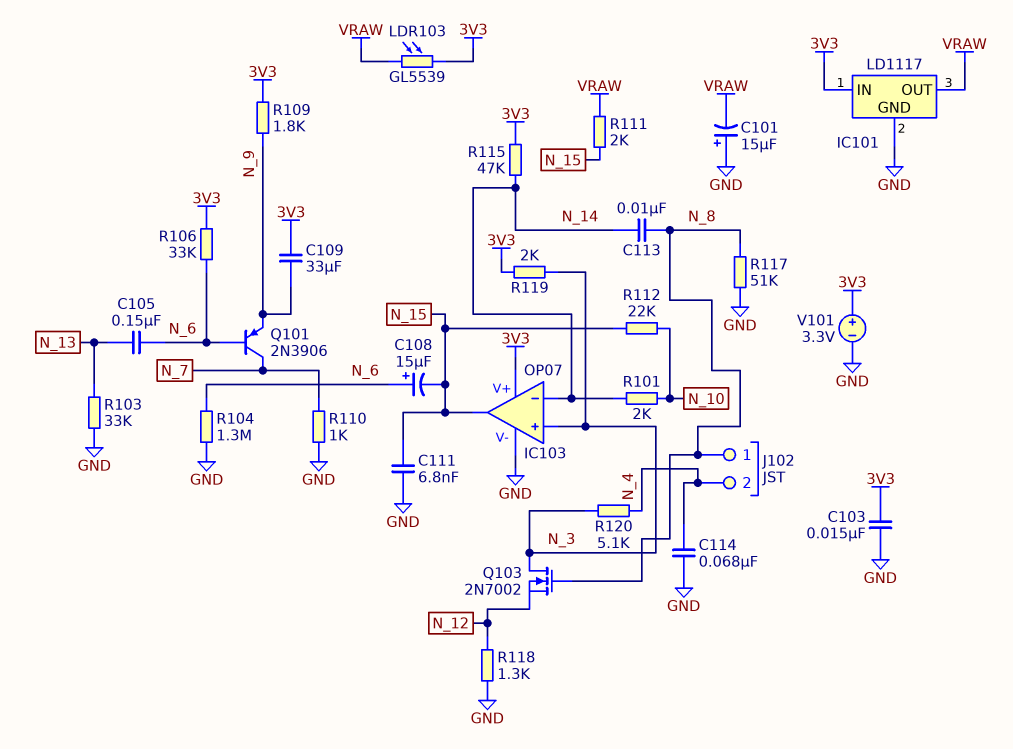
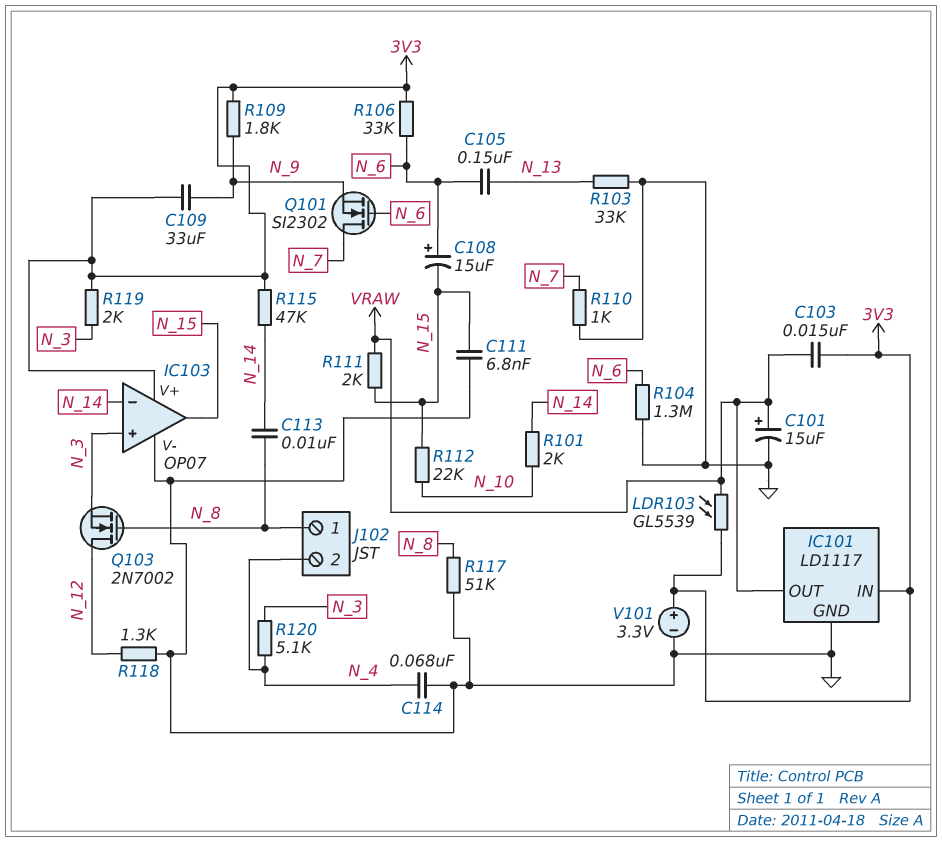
C101: 15uF (plus GND, minus VRAW) -> 15uF (plus VRAW, minus GND)
C103: 15nF (3V3, GND) -> 15nF (3V3, VRAW)
Q101: PNP 2N3906 (B N_6, C N_7, E N_9) -> NMOS SI2302 (G N_6, D N_7, S N_9)
Q103: NMOS 2N7002 (G N_8, D N_3, S N_12) -> NMOS 2N7002 (G N_8, D N_12, S N_3)

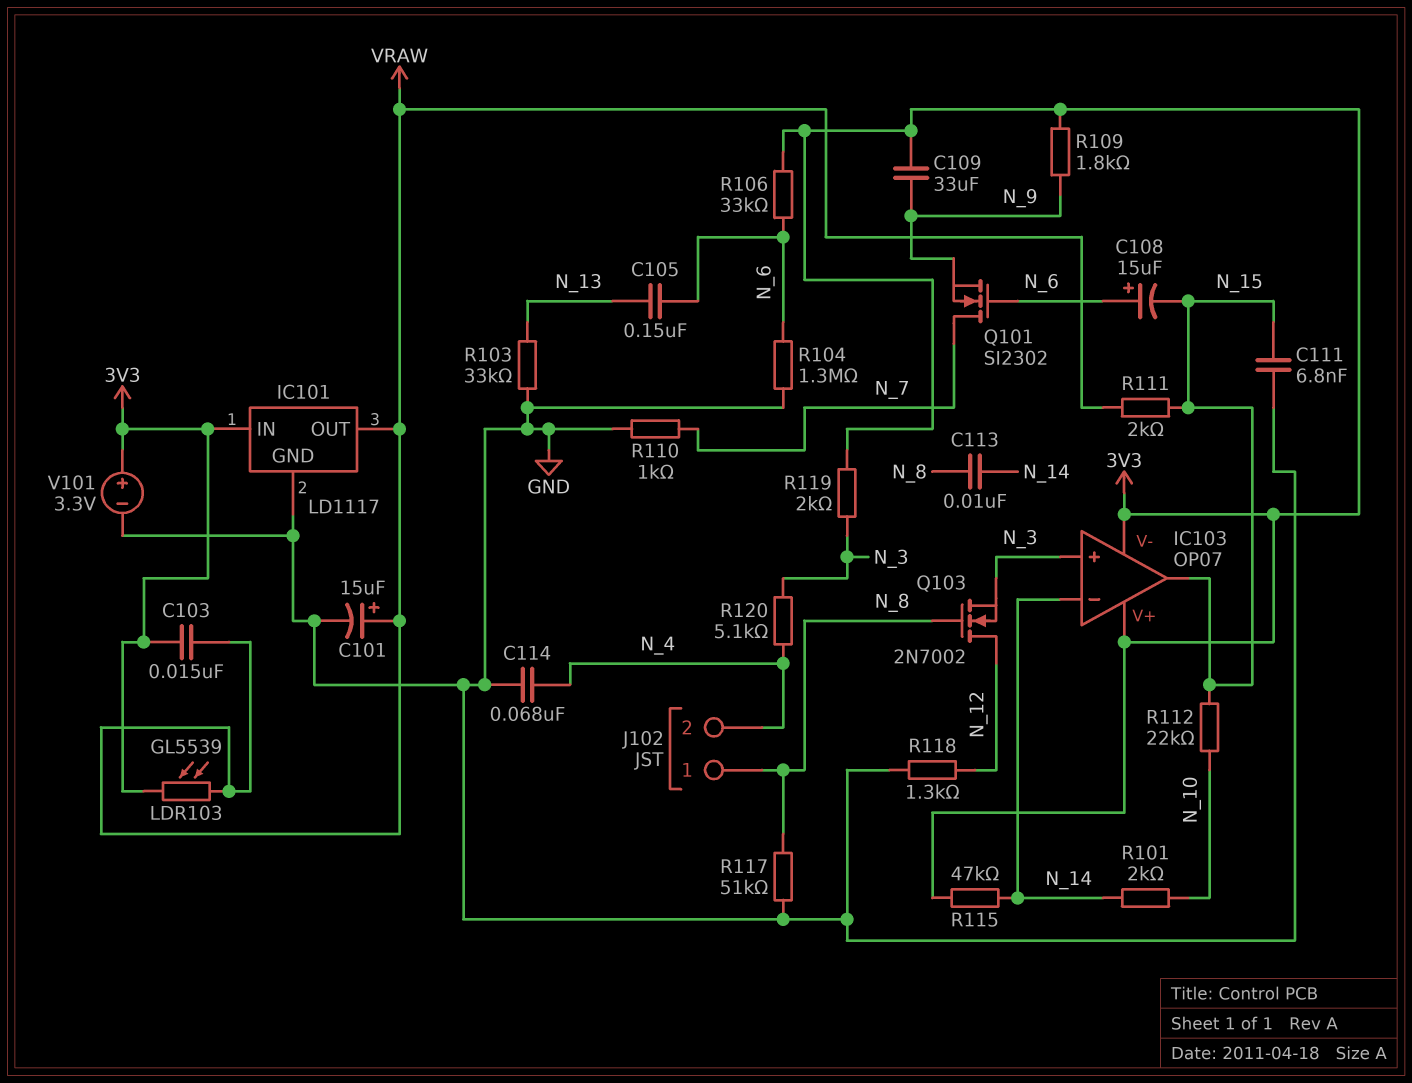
IC103 pin V-: GND -> 3V3

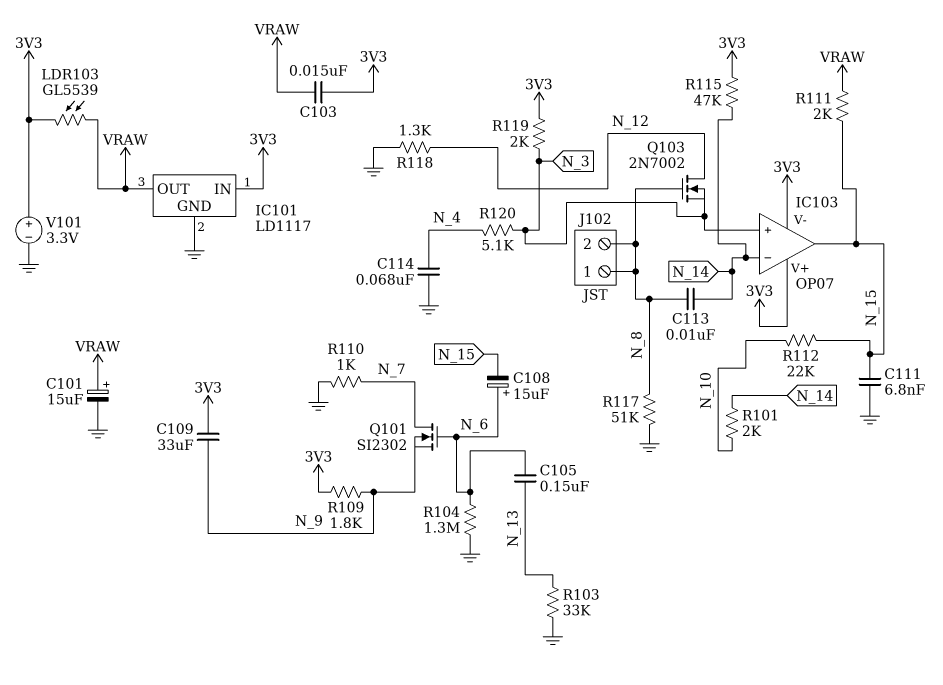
J102 pin 2: N_4 -> N_8
R106: 33k (3V3, N_6) -> none

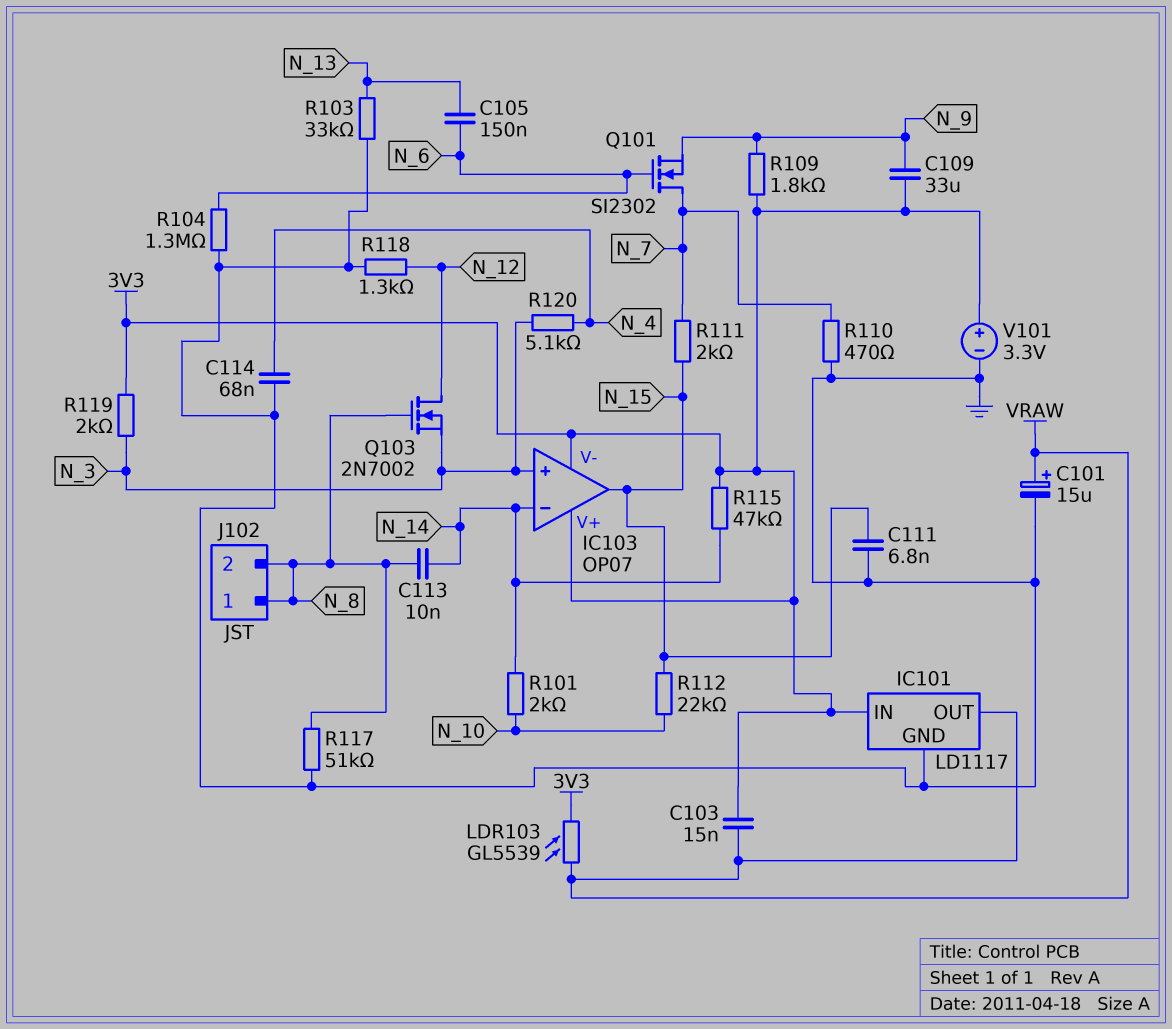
C108: 15uF (plus N_6, minus N_15) -> none
R110: 1k (GND, N_7) -> 470 (GND, N_7)
R111: 2k (N_15, VRAW) -> 2k (N_7, N_15)

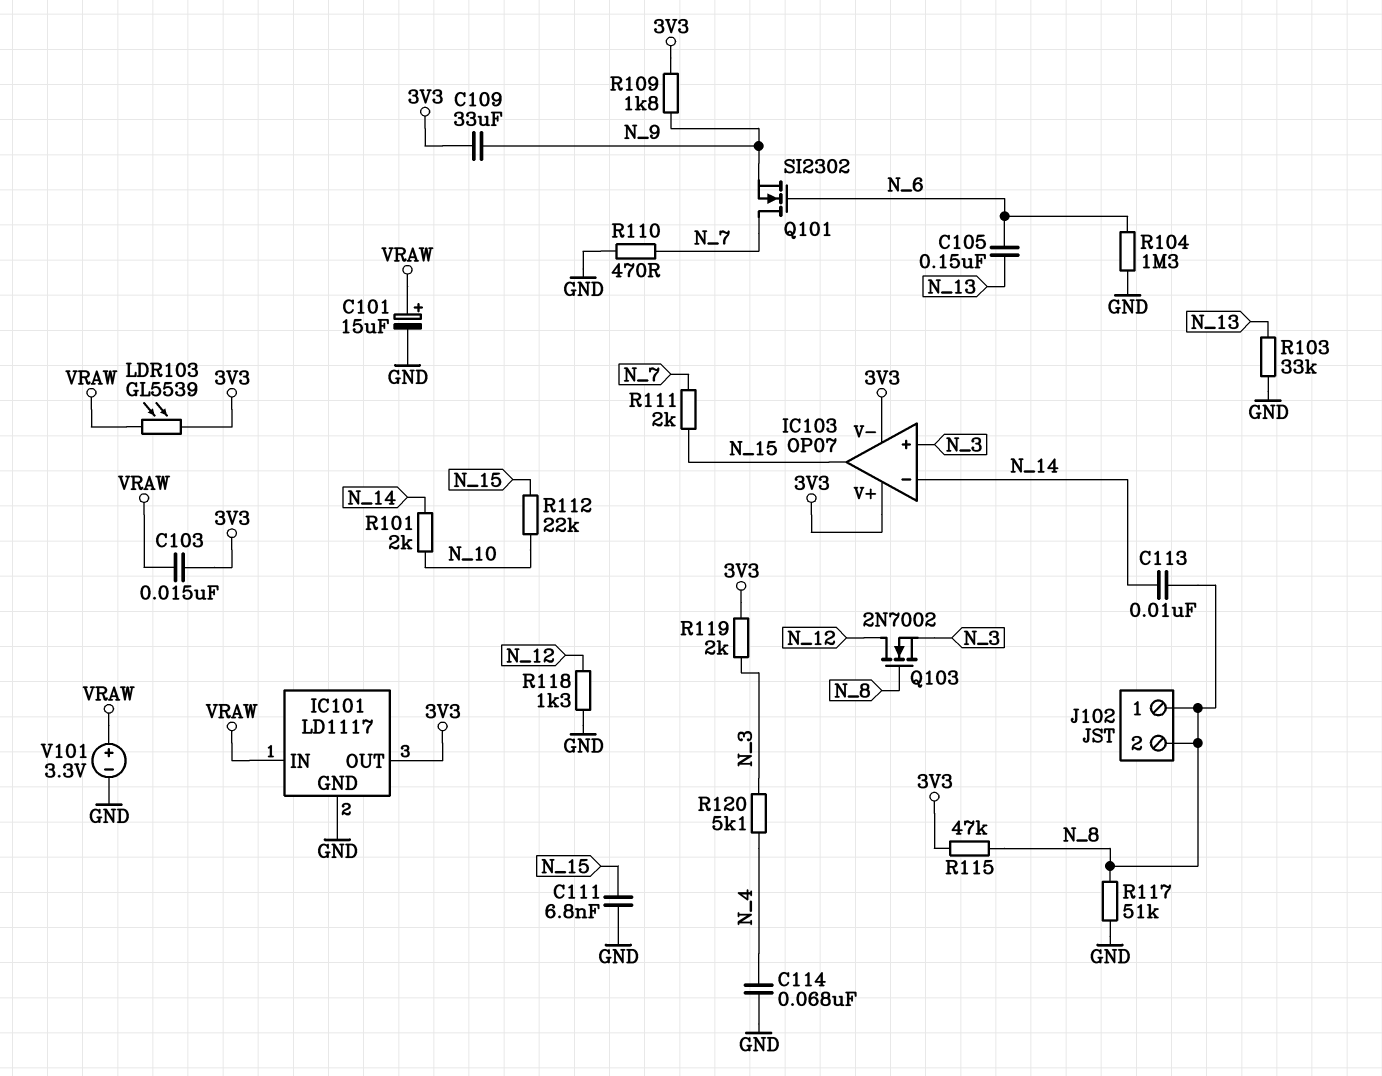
IC101 pin IN: 3V3 -> VRAW
IC101 pin OUT: VRAW -> 3V3
R115: 47k (3V3, N_14) -> 47k (3V3, N_8)
V101: 3.3V (plus 3V3, minus GND) -> 3.3V (plus VRAW, minus GND)

